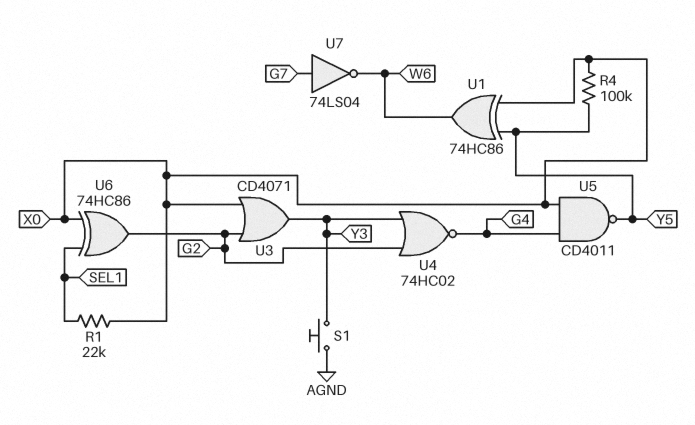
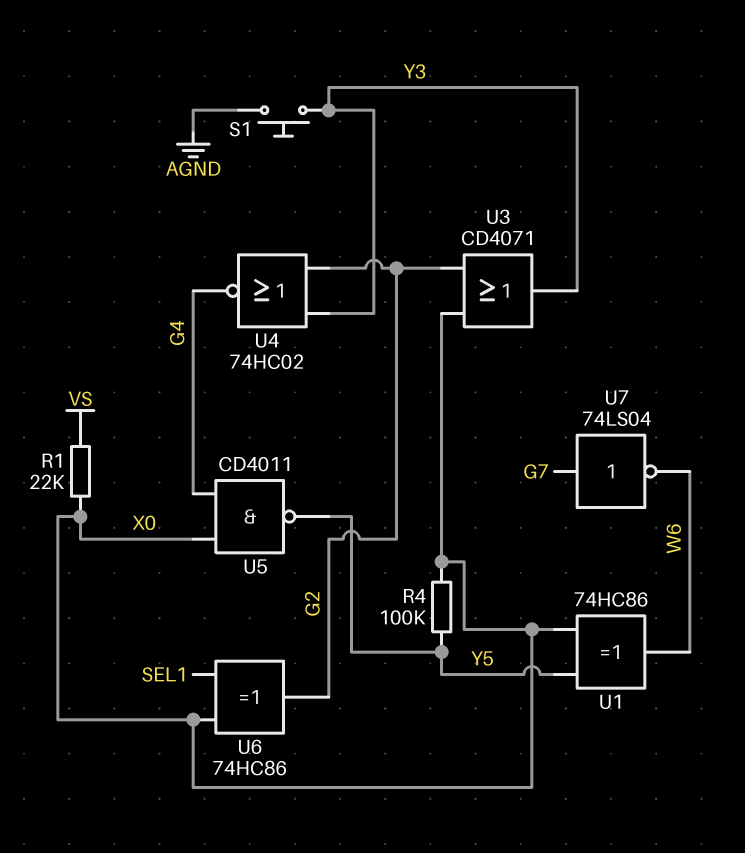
R1: 22k (SEL1, X0) -> 22k (VS, X0)

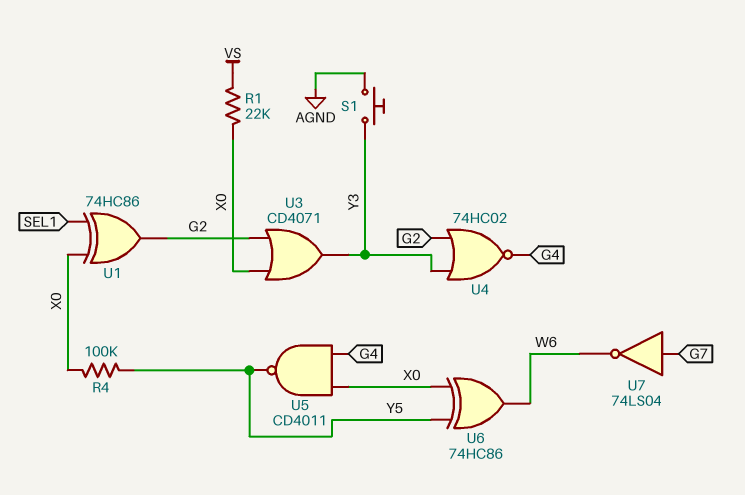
U1: XOR 74HC86 (in X0, in Y5, out W6) -> XOR 74HC86 (in SEL1, in X0, out G2)
U6: XOR 74HC86 (in SEL1, in X0, out G2) -> XOR 74HC86 (in X0, in Y5, out W6)

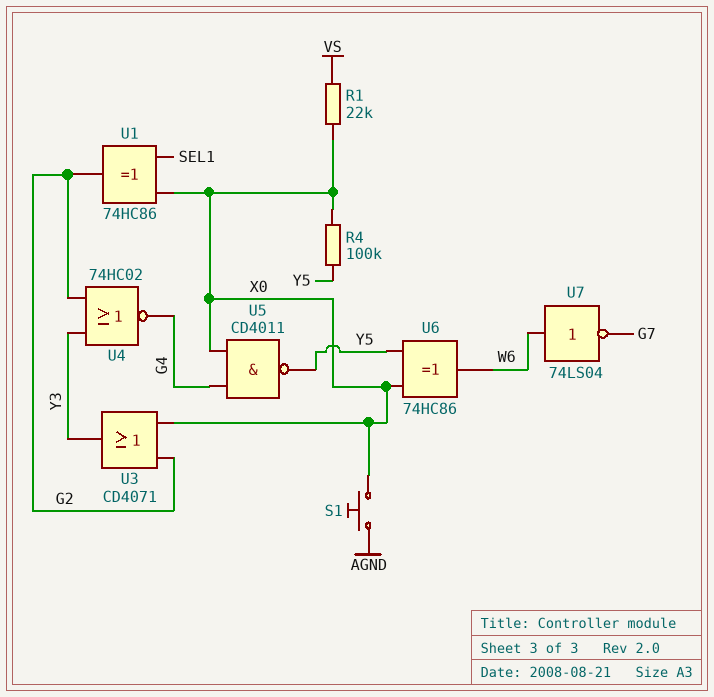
S1: button (AGND, Y3) -> button (AGND, X0)
U7: NOT 74LS04 (in G7, out W6) -> NOT 74LS04 (in W6, out G7)

